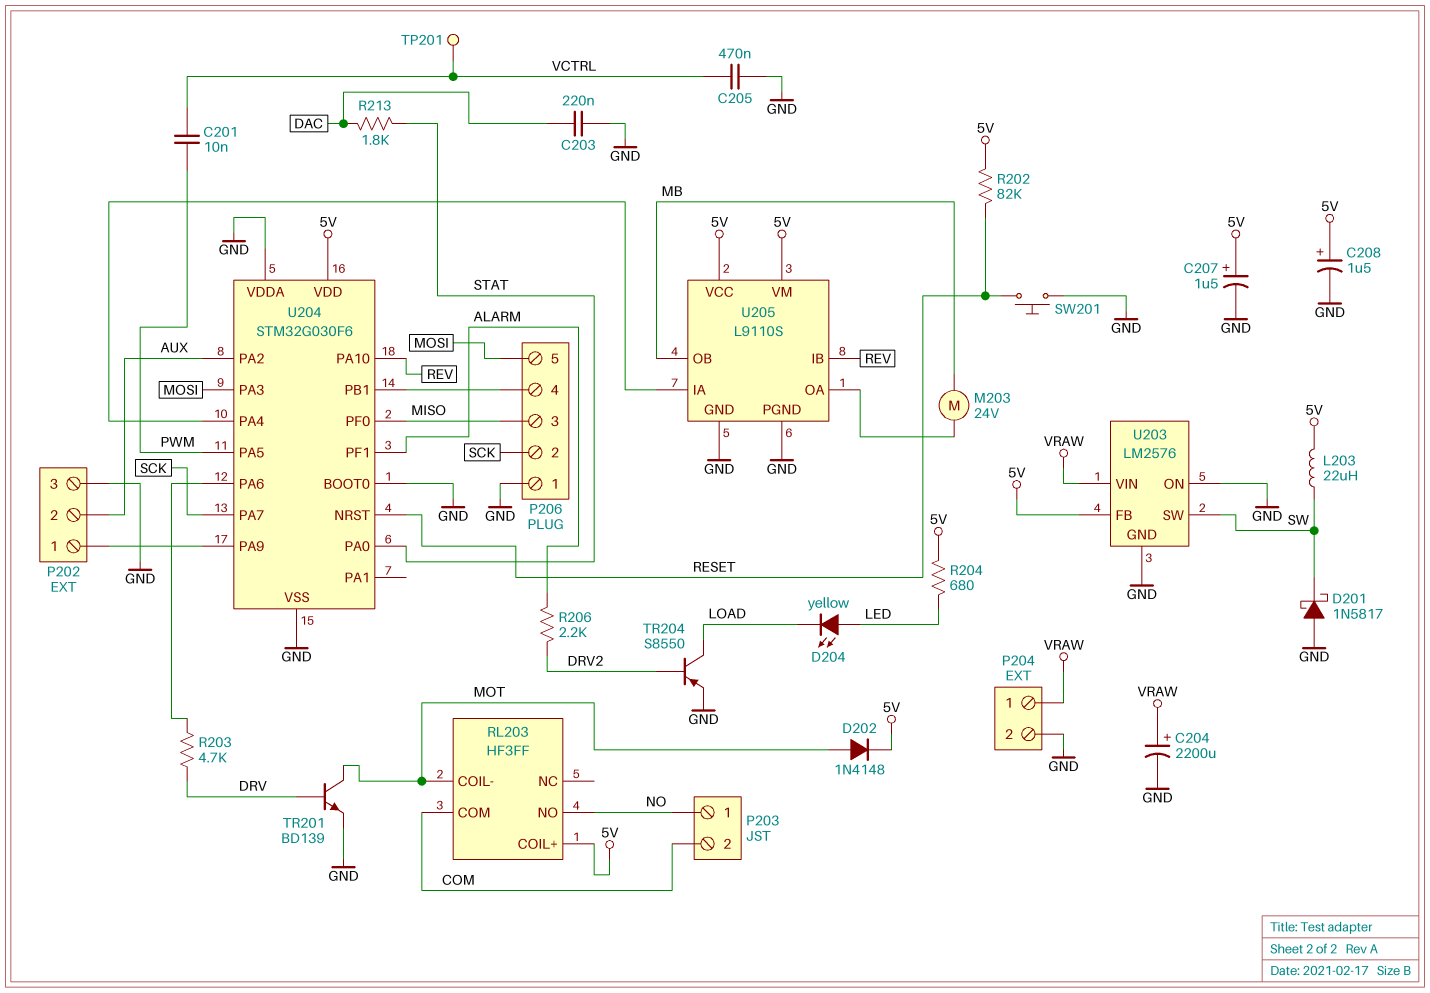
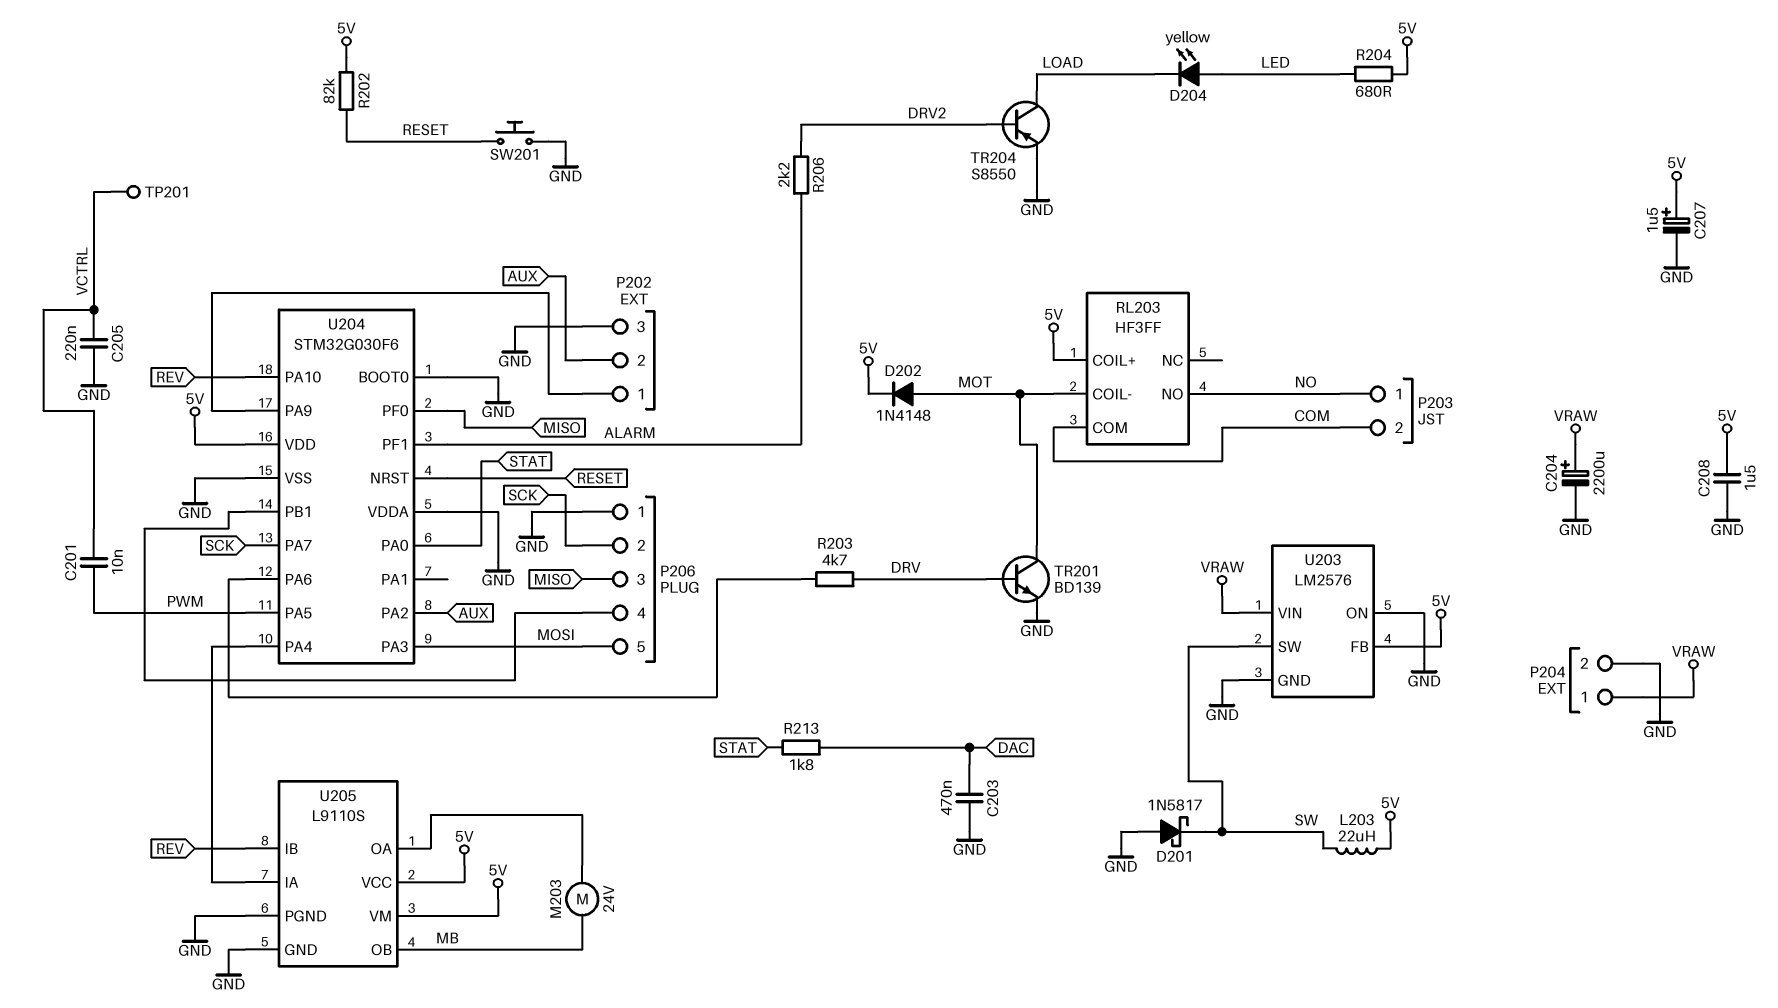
C203: 220nF (DAC, GND) -> 470nF (DAC, GND)
C205: 470nF (GND, VCTRL) -> 220nF (GND, VCTRL)
C208: 1.5uF (plus 5V, minus GND) -> 1.5uF (5V, GND)

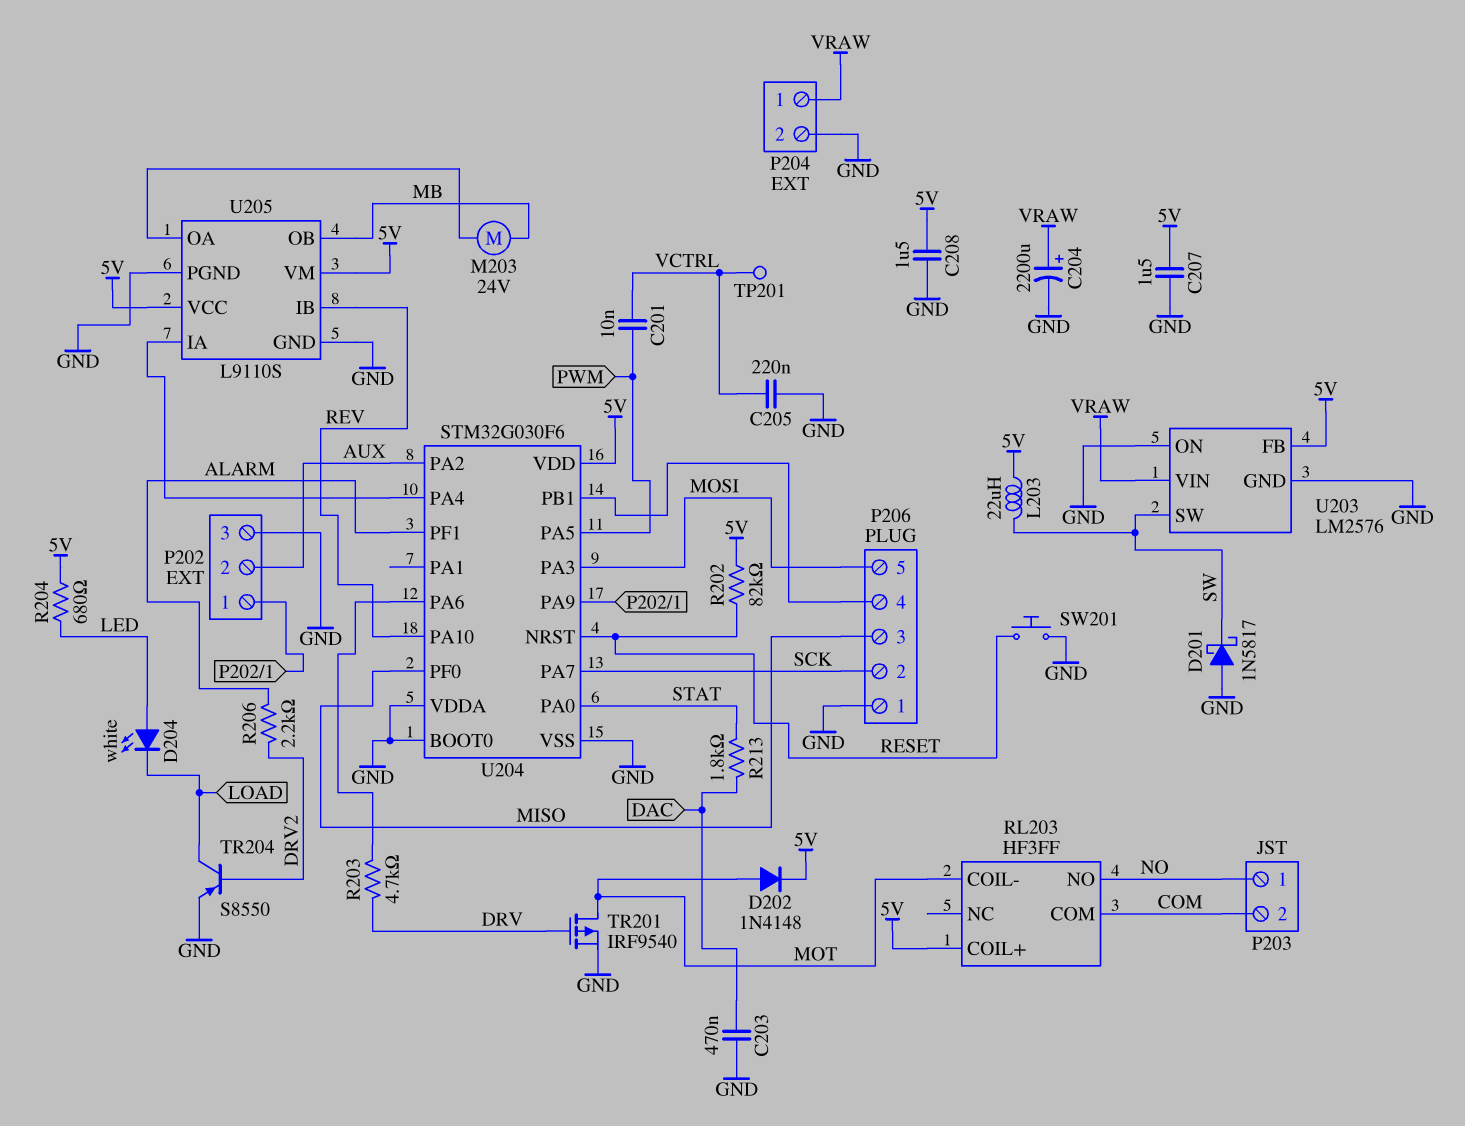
C207: 1.5uF (plus 5V, minus GND) -> 1.5uF (5V, GND)
D204: LED yellow (A LED, K LOAD) -> LED white (A LED, K LOAD)
TR201: NPN BD139 (B DRV, C MOT, E GND) -> PMOS IRF9540 (G DRV, D MOT, S GND)

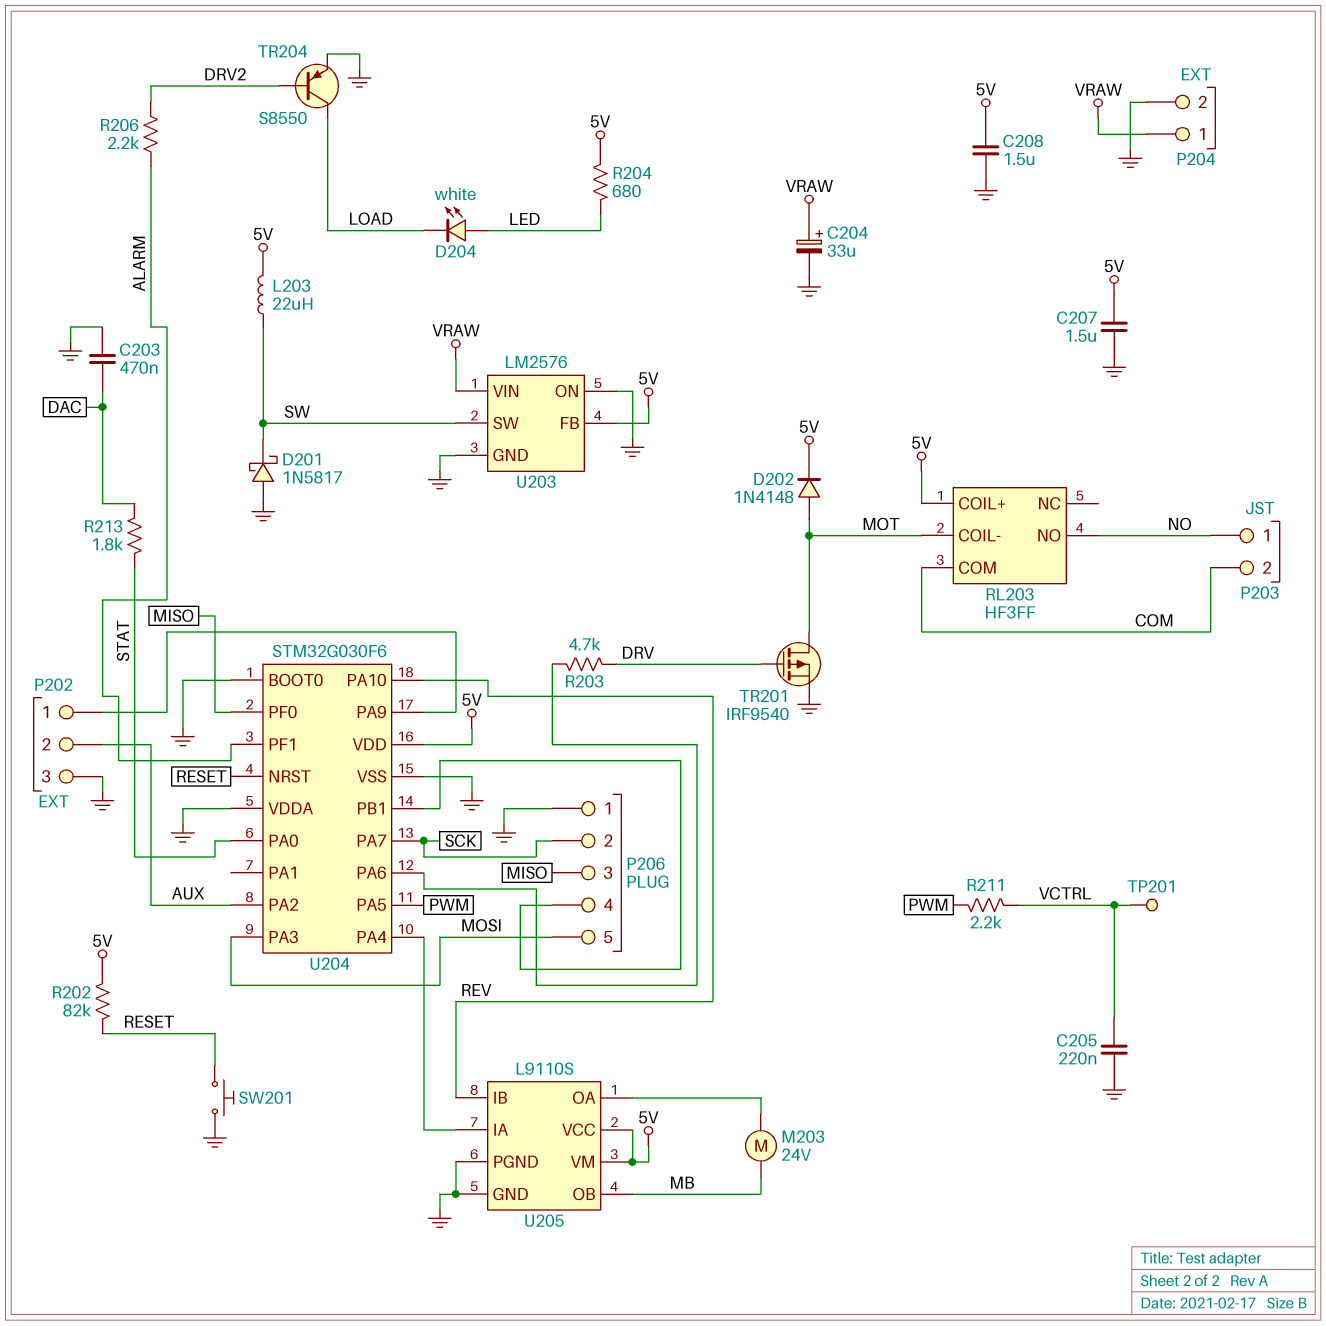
C201: 10nF (PWM, VCTRL) -> none
C204: 2200uF (plus VRAW, minus GND) -> 33uF (plus VRAW, minus GND)
R211: none -> 2.2k (PWM, VCTRL)

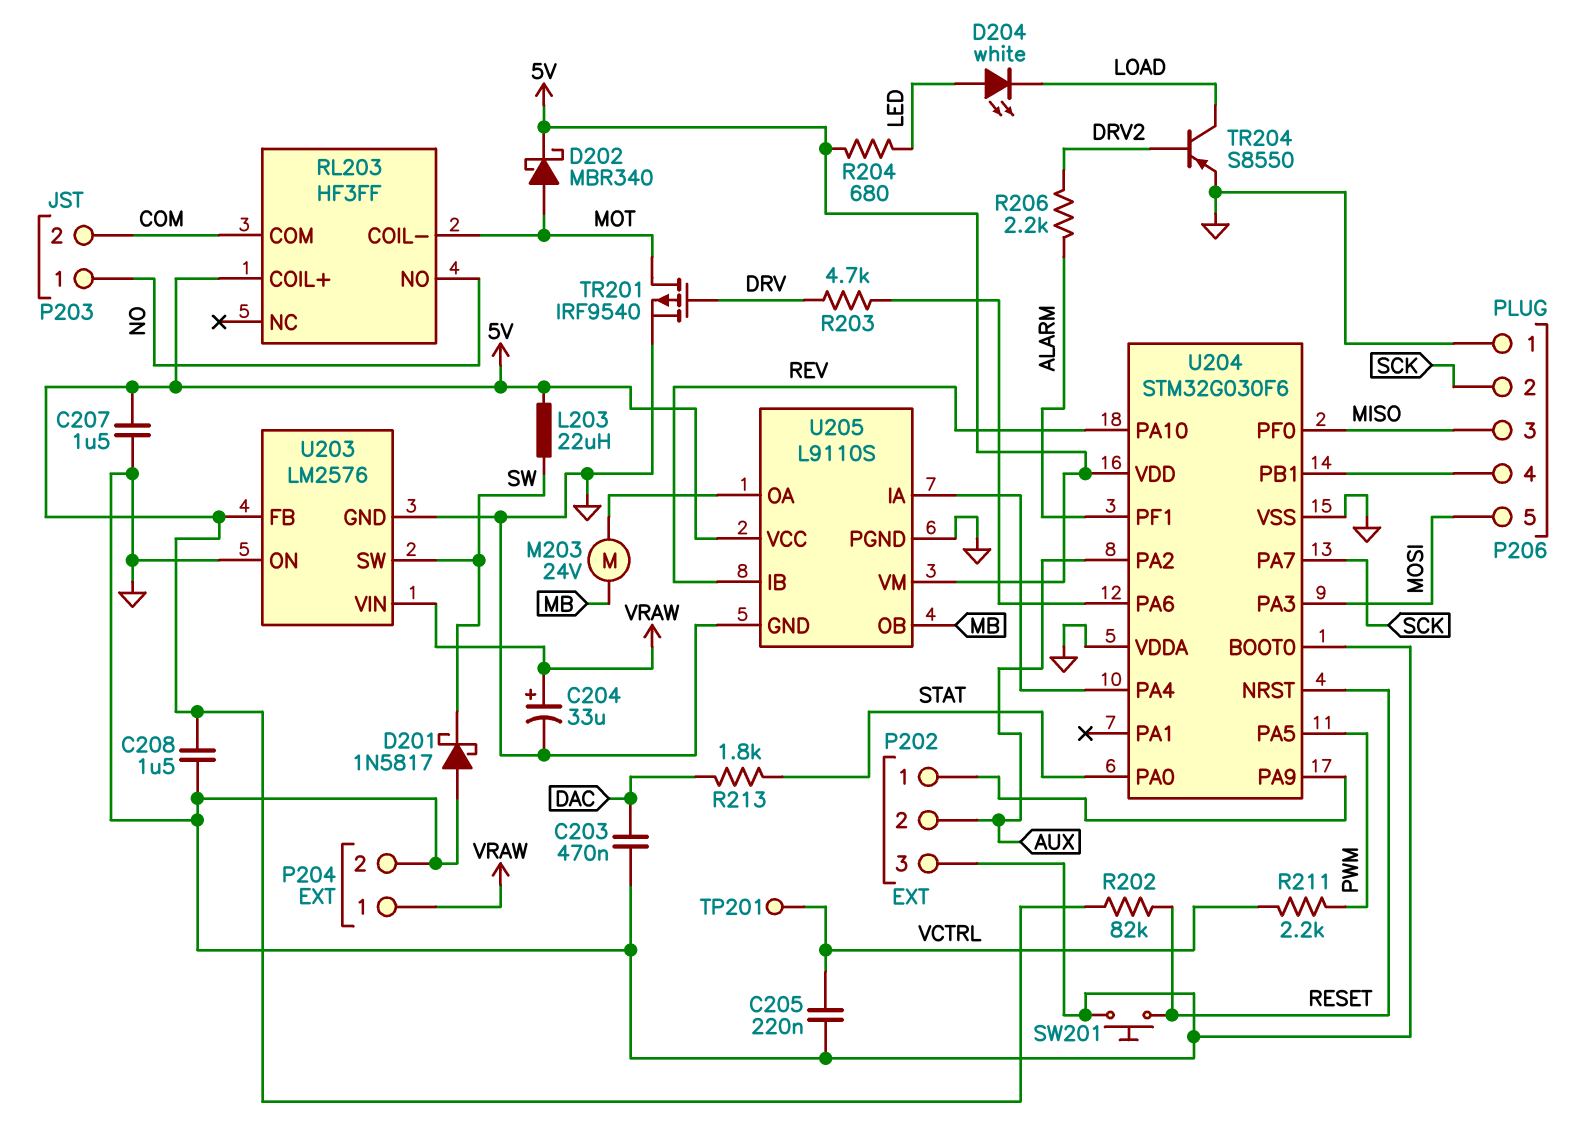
D202: diode 1N4148 (A MOT, K 5V) -> schottky MBR340 (A MOT, K 5V)

